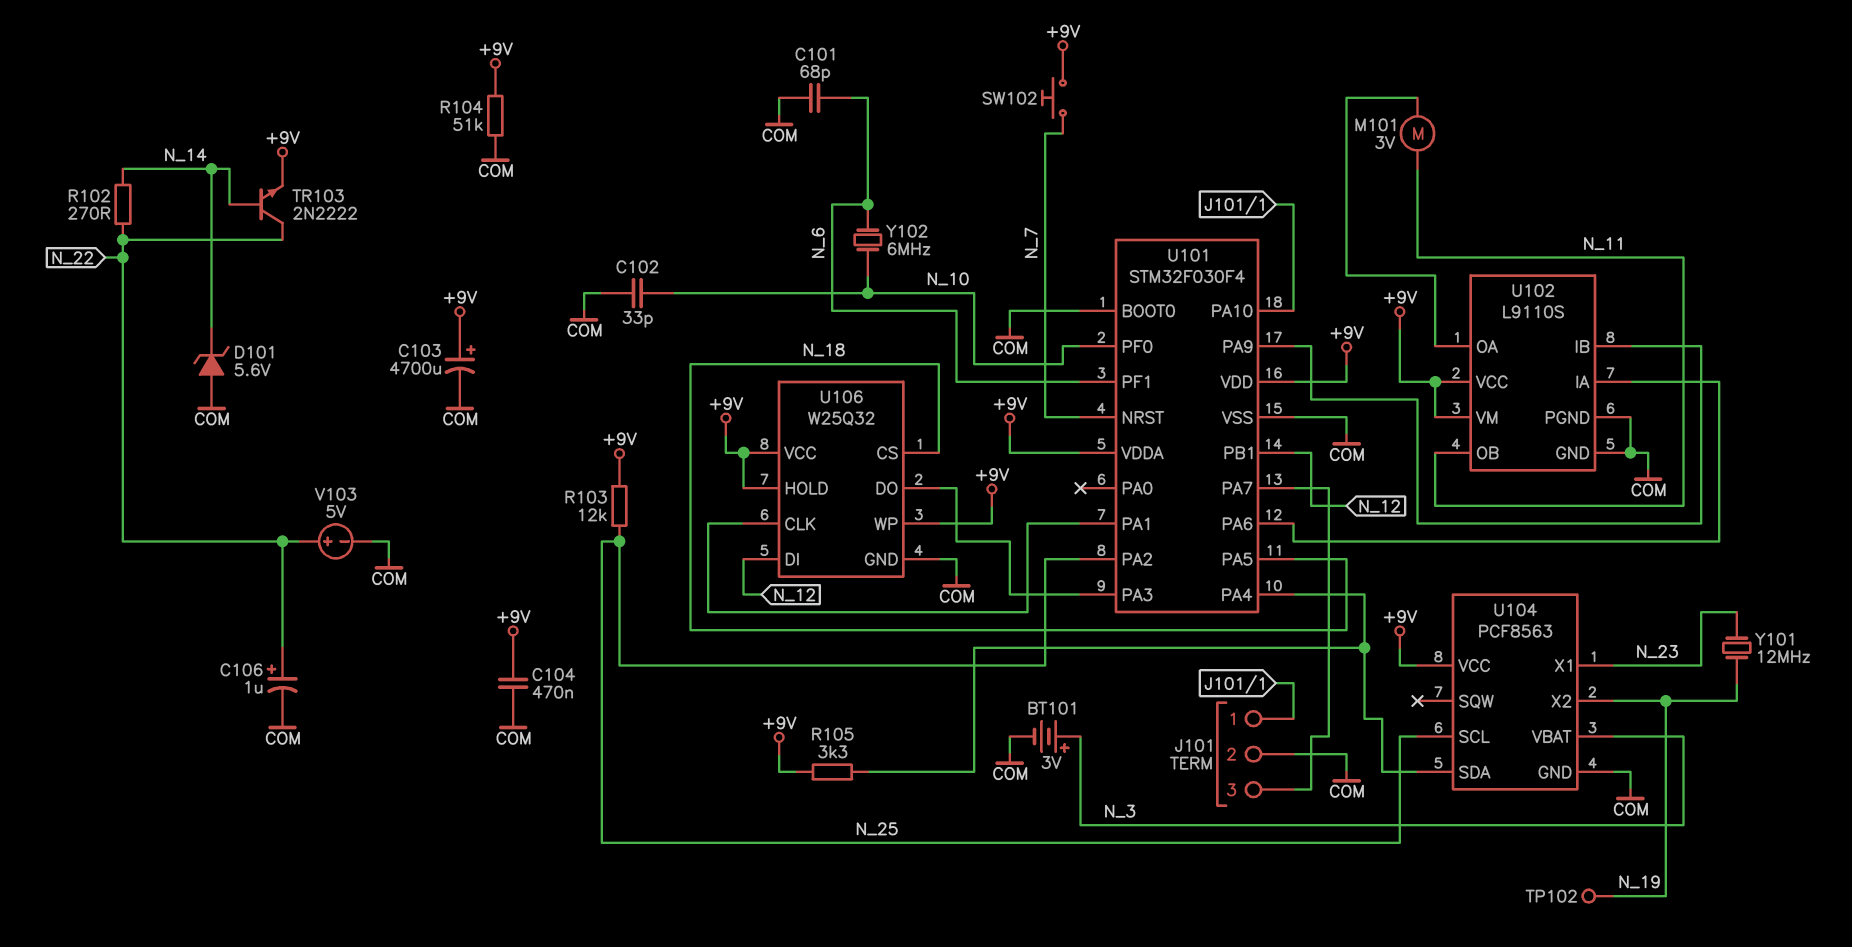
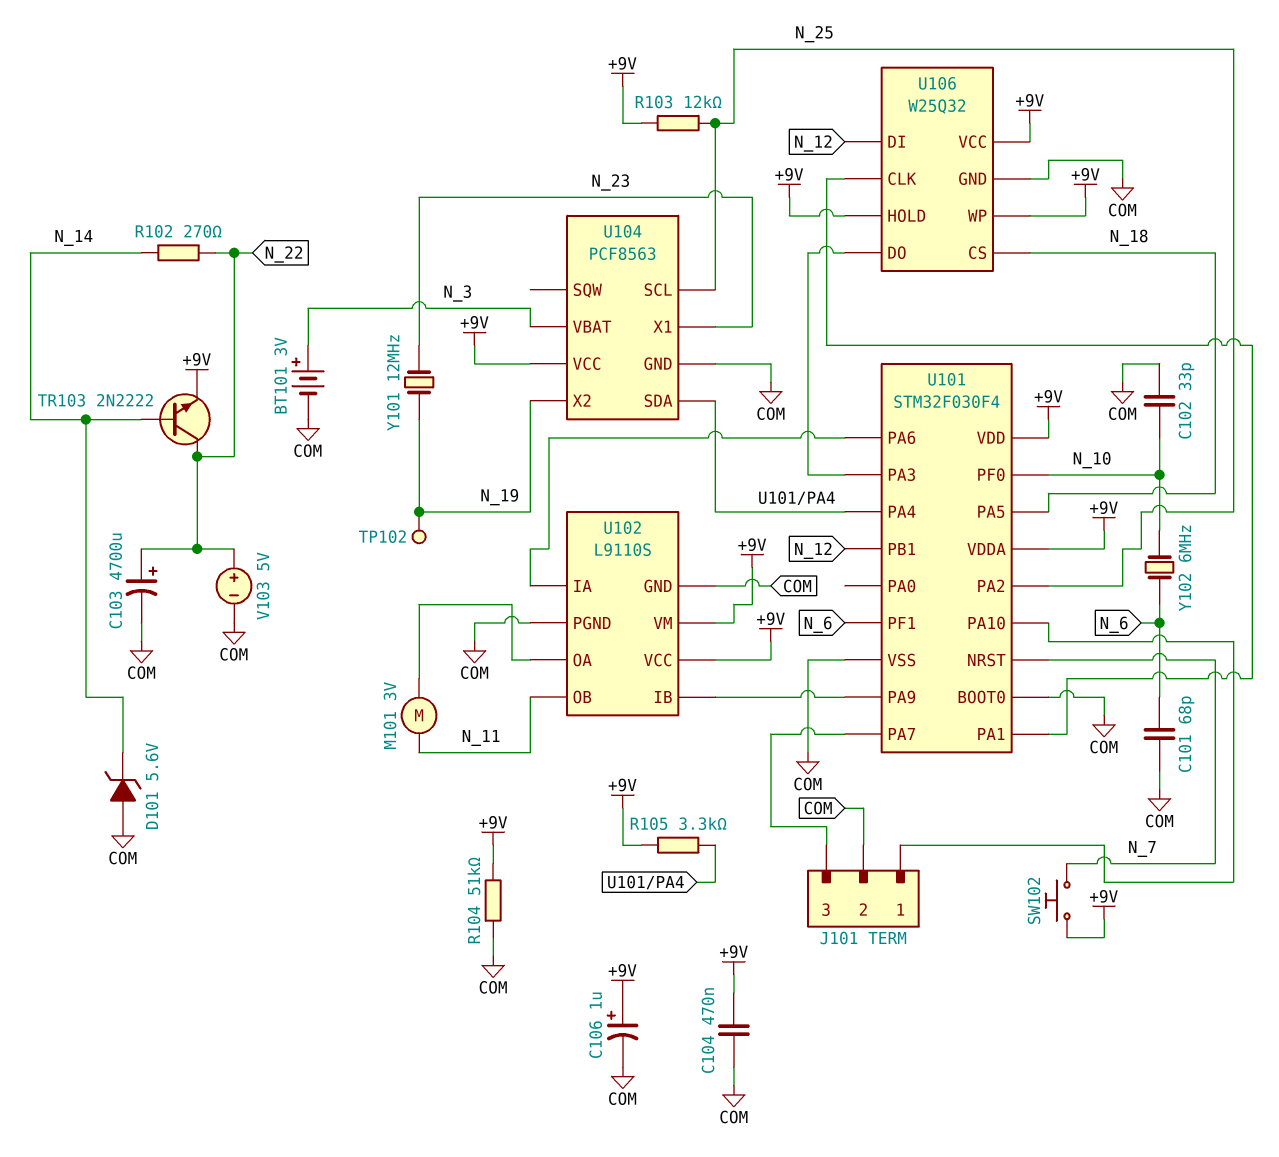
C103: 4700uF (plus +9V, minus COM) -> 4700uF (plus N_22, minus COM)
C106: 1uF (plus N_22, minus COM) -> 1uF (plus +9V, minus COM)

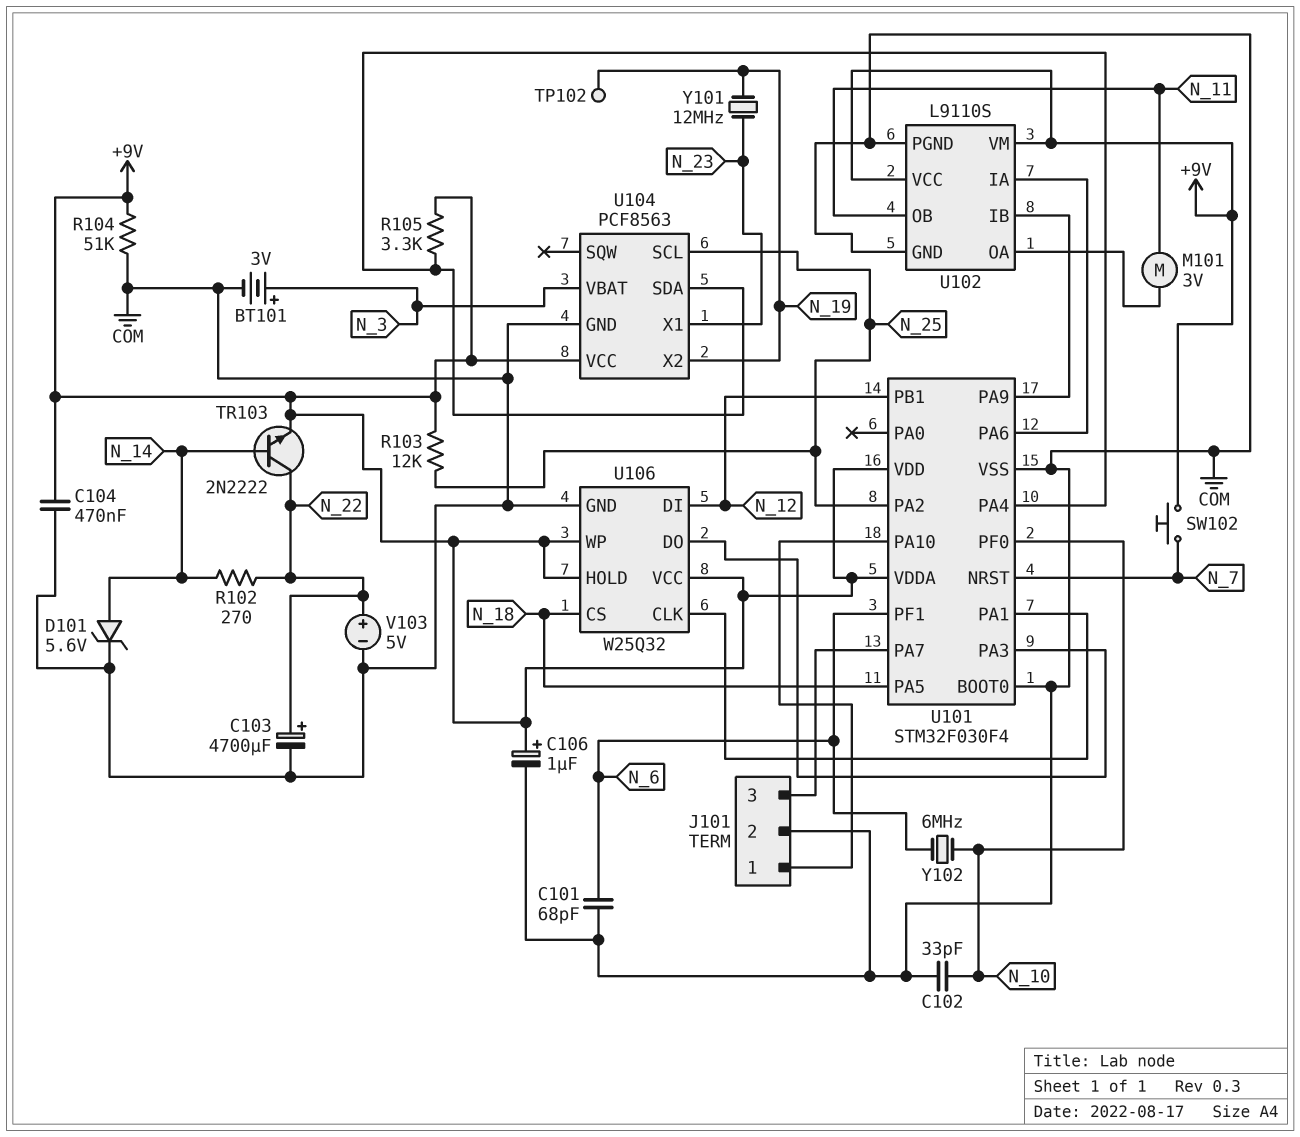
D101: zener 5.6V (A COM, K N_14) -> zener 5.6V (A N_14, K COM)

